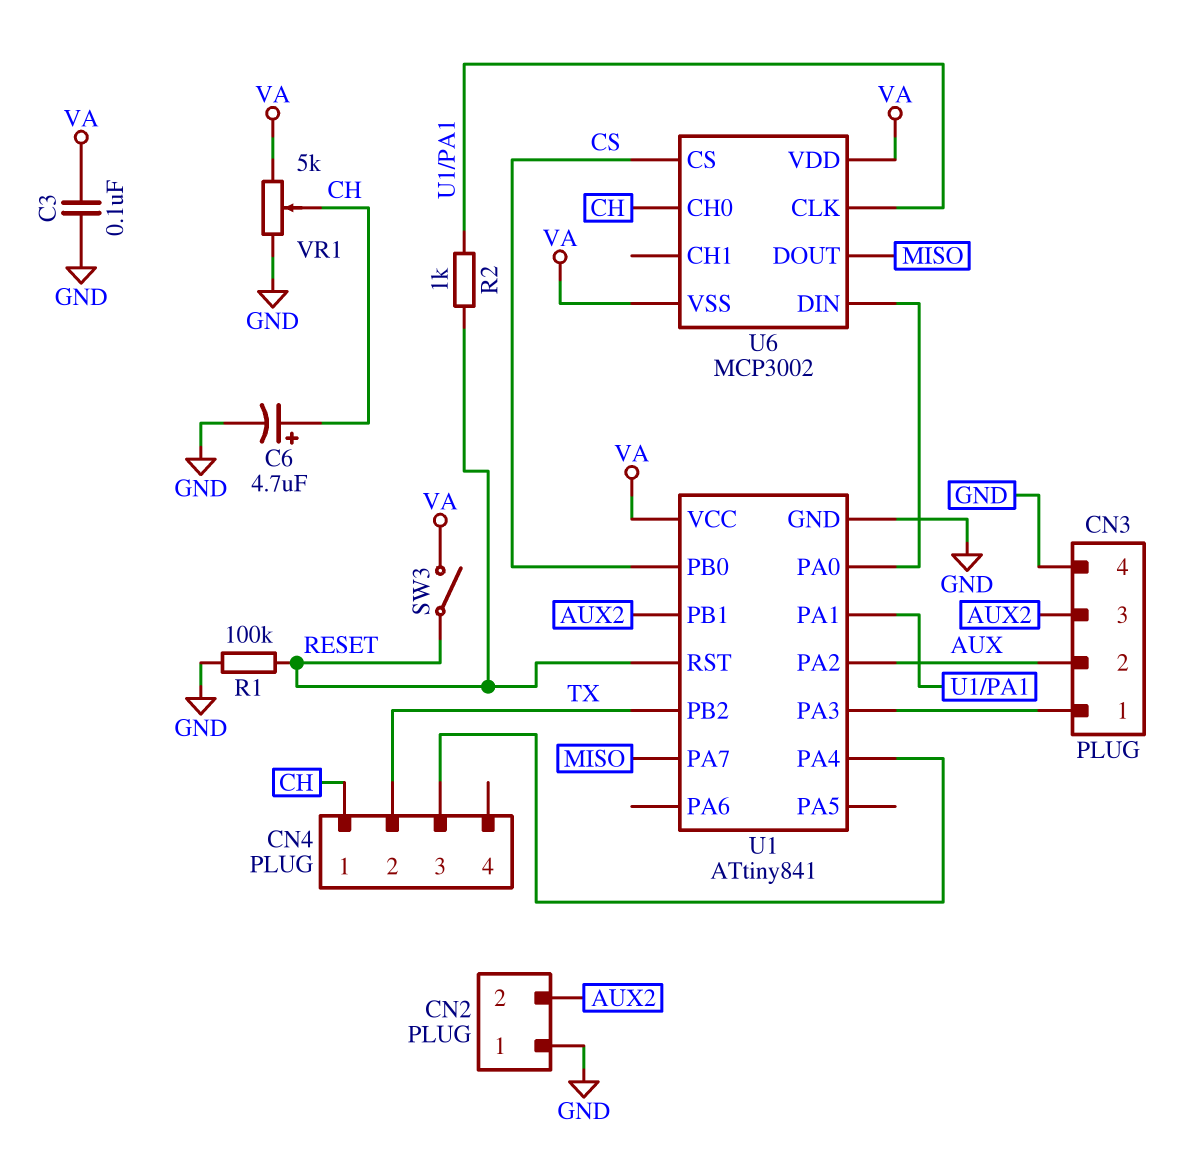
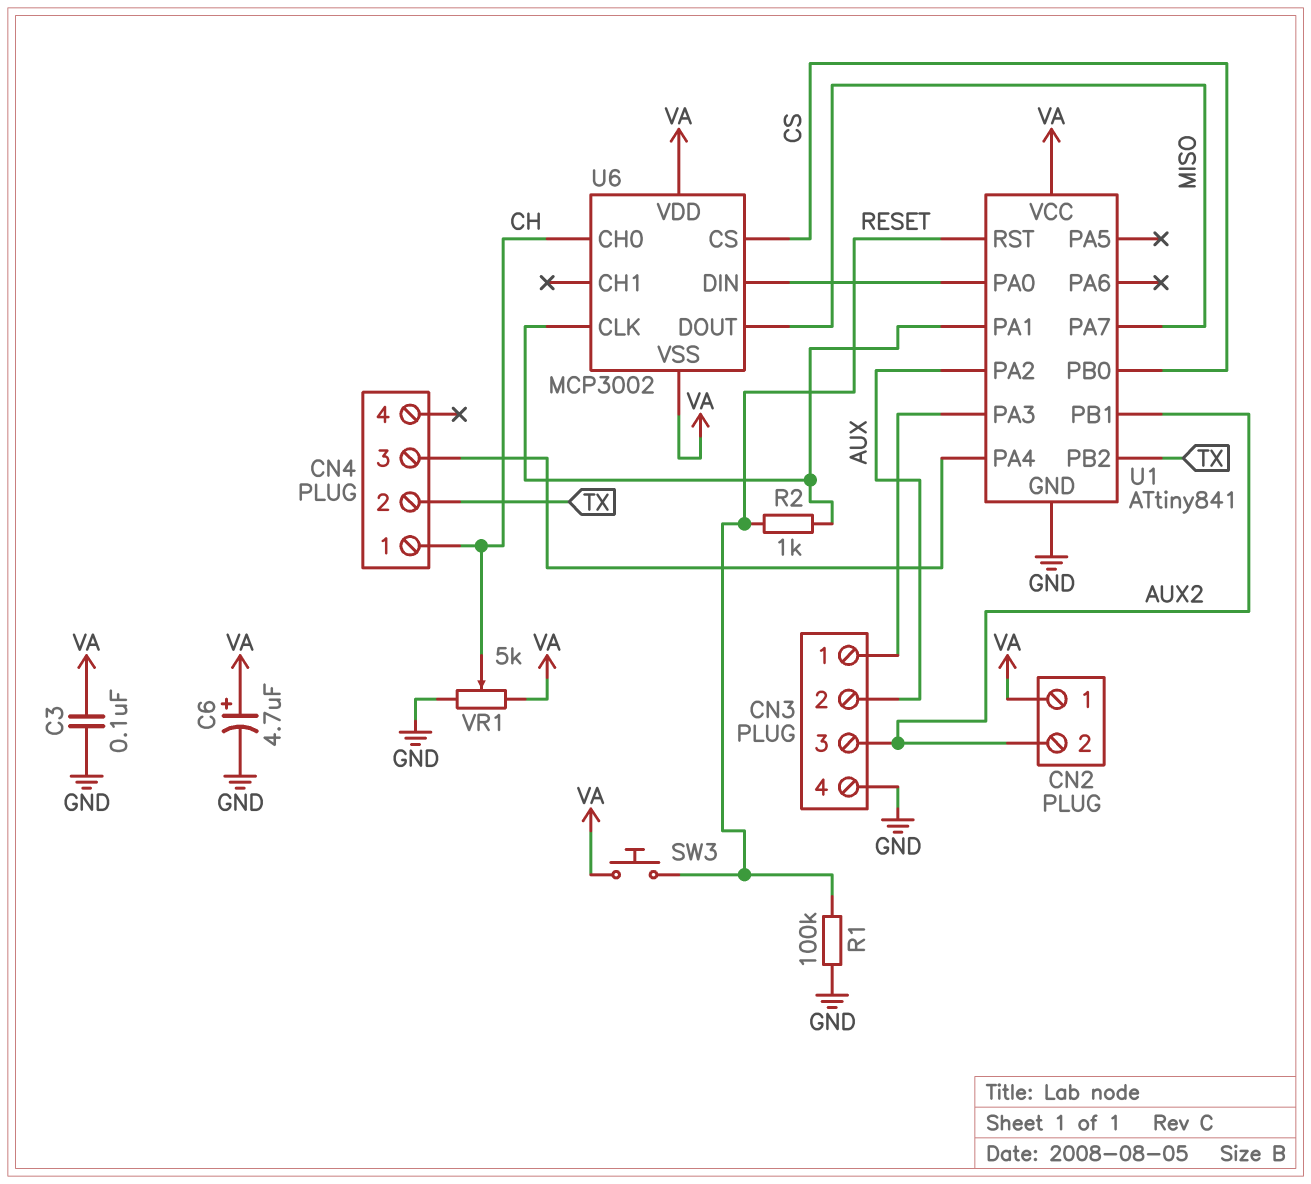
C6: 4.7uF (plus CH, minus GND) -> 4.7uF (plus VA, minus GND)
CN2 pin 1: GND -> VA
SW3: switch (RESET, VA) -> button (RESET, VA)

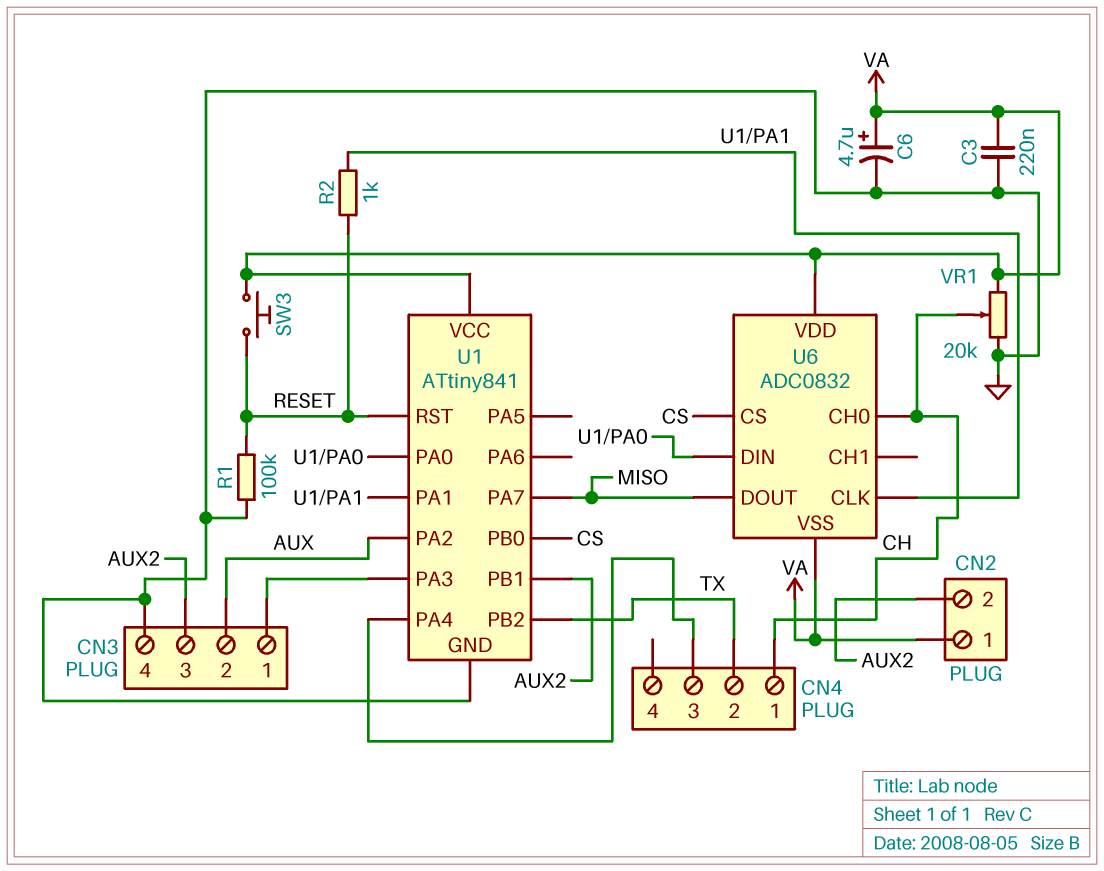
C3: 100nF (GND, VA) -> 220nF (GND, VA)
U6: MCP3002 -> ADC0832
VR1: 5k (GND, VA, wiper CH) -> 20k (GND, VA, wiper CH)

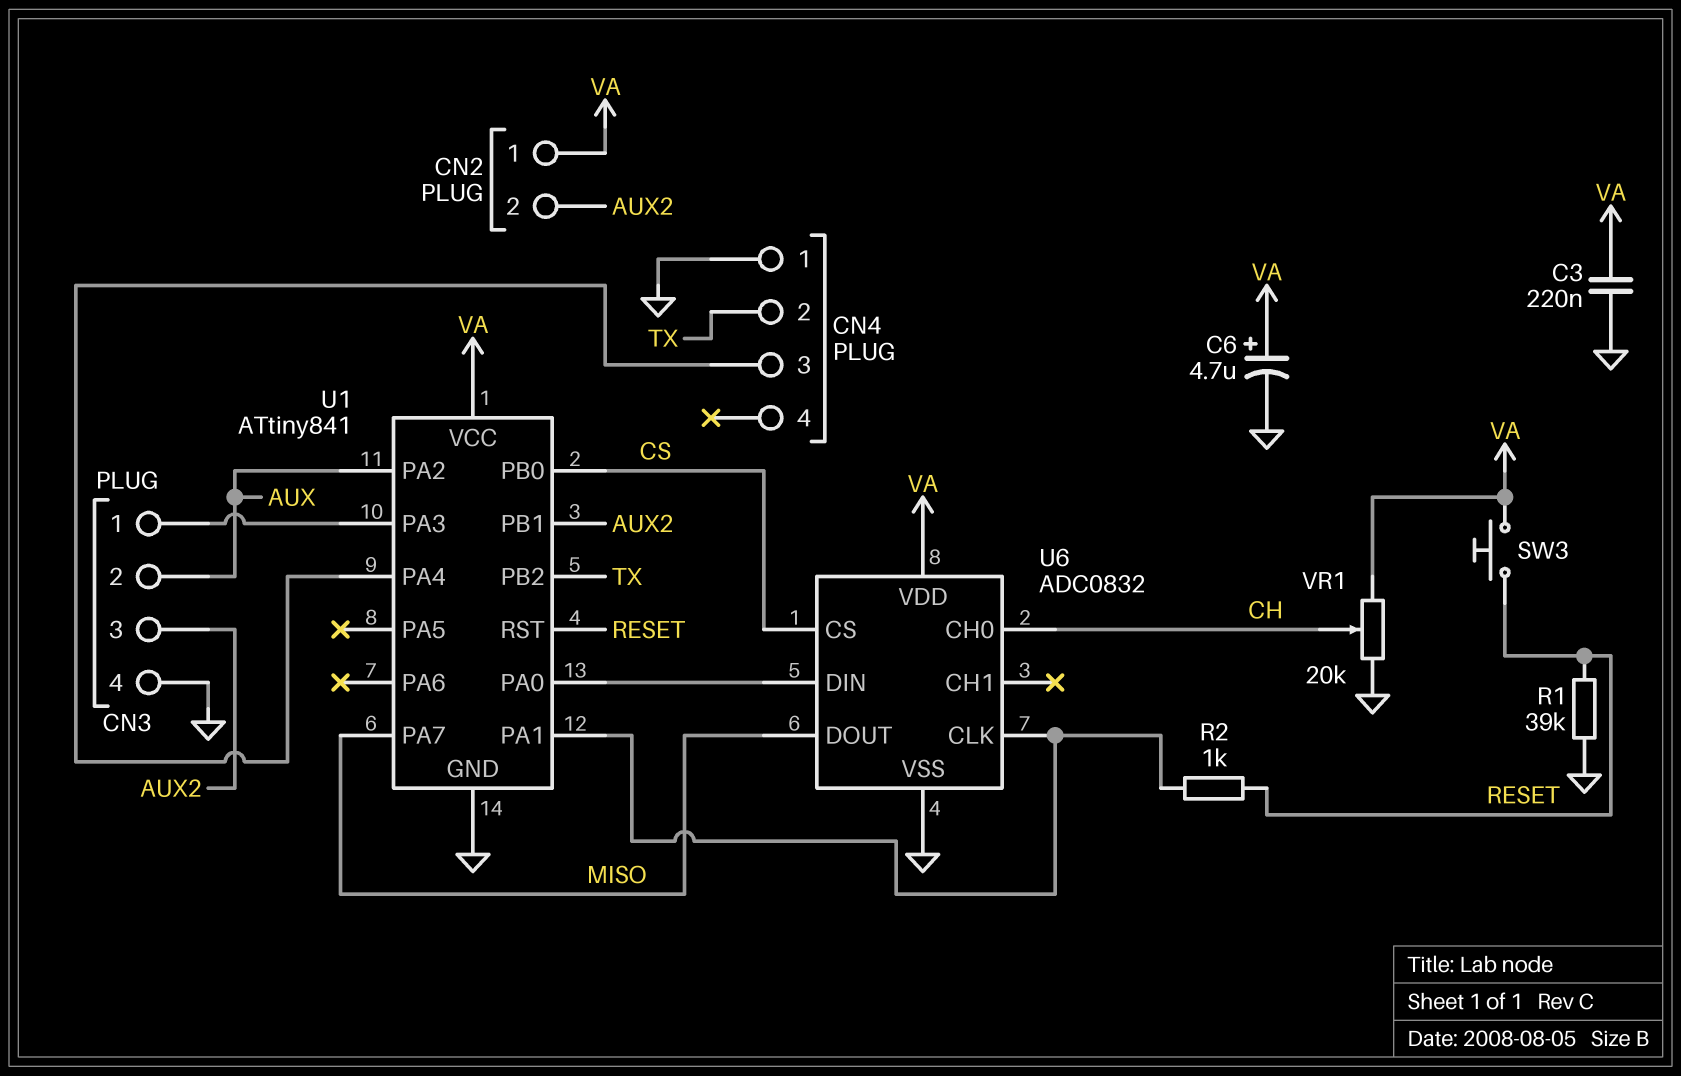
CN4 pin 1: CH -> GND
R1: 100k (GND, RESET) -> 39k (GND, RESET)
U6 pin VSS: VA -> GND

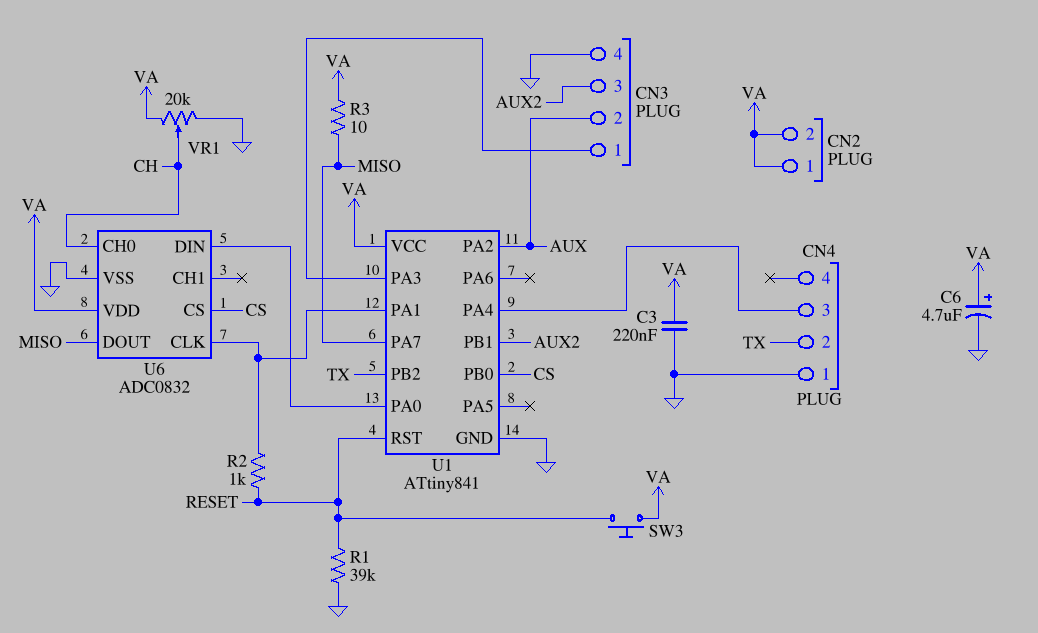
CN2 pin 2: AUX2 -> VA
R3: none -> 10 (MISO, VA)

